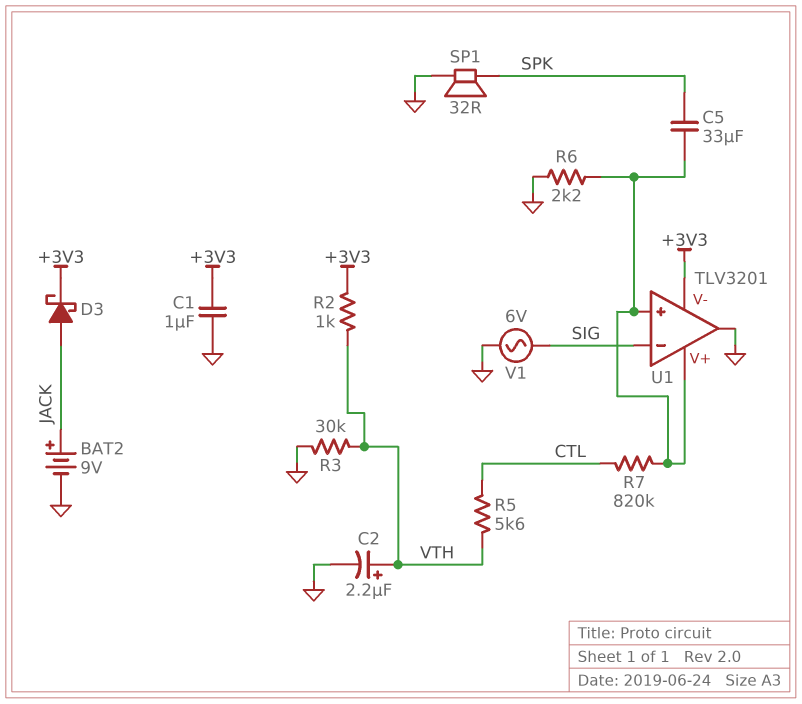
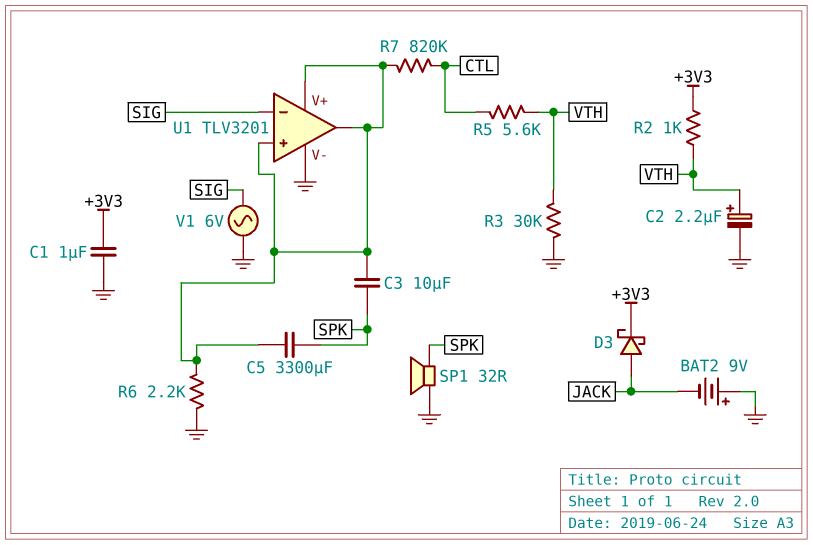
BAT2: 9V (plus JACK, minus GND) -> 9V (plus GND, minus JACK)
C3: none -> 10uF (SPK, U1/V+)
C5: 33uF (SPK, U1/V+) -> 3300uF (SPK, U1/V+)
U1 pin V-: +3V3 -> GND
U1 pin out: GND -> U1/V+

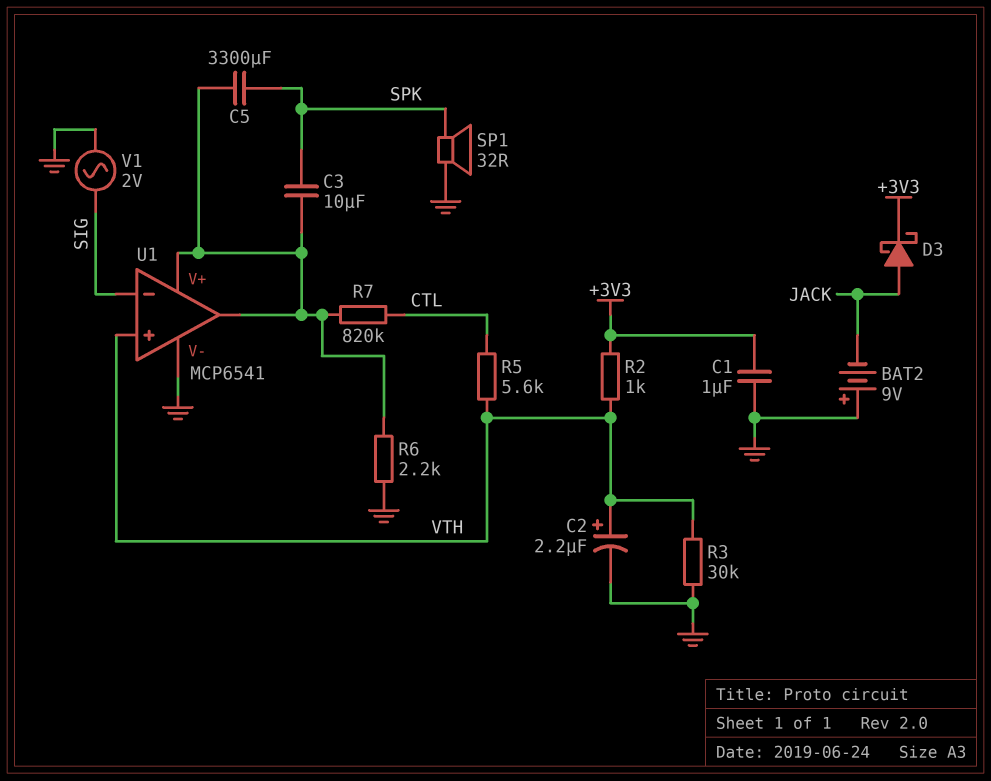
U1: TLV3201 -> MCP6541
U1 pin in+: U1/V+ -> VTH
V1: AC 6V (GND, SIG) -> AC 2V (GND, SIG)

